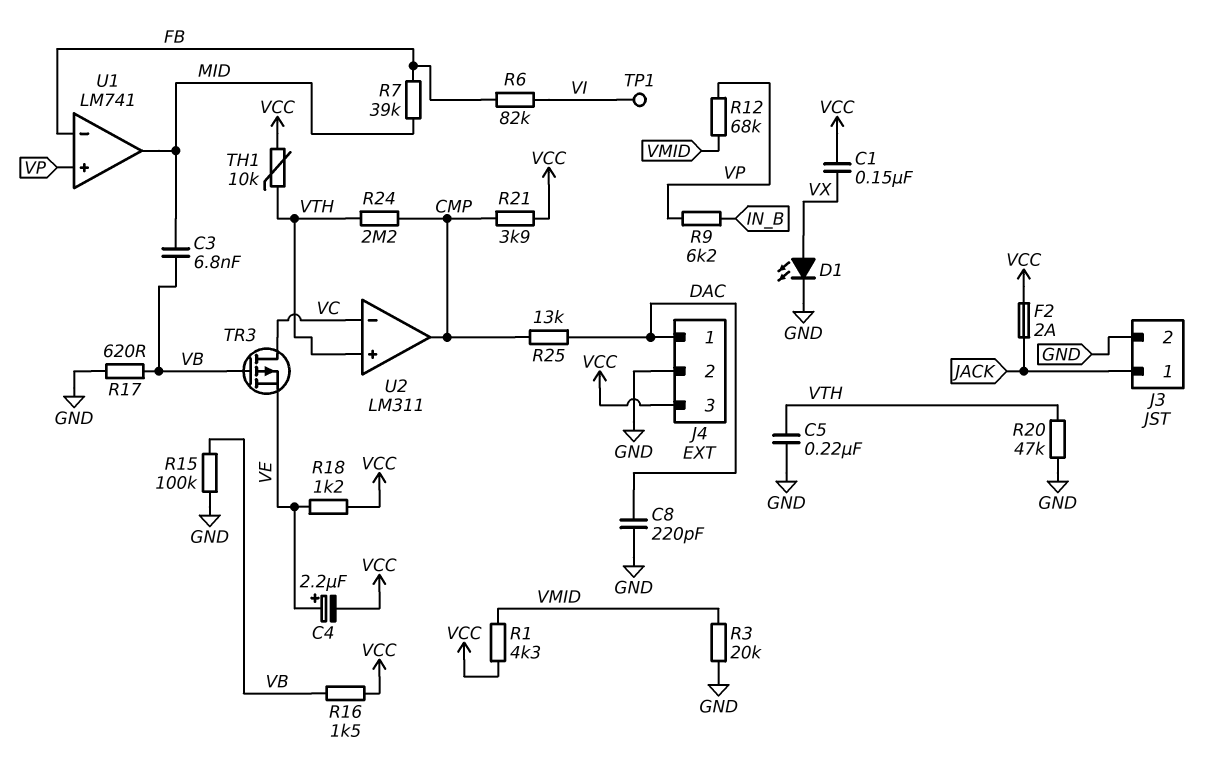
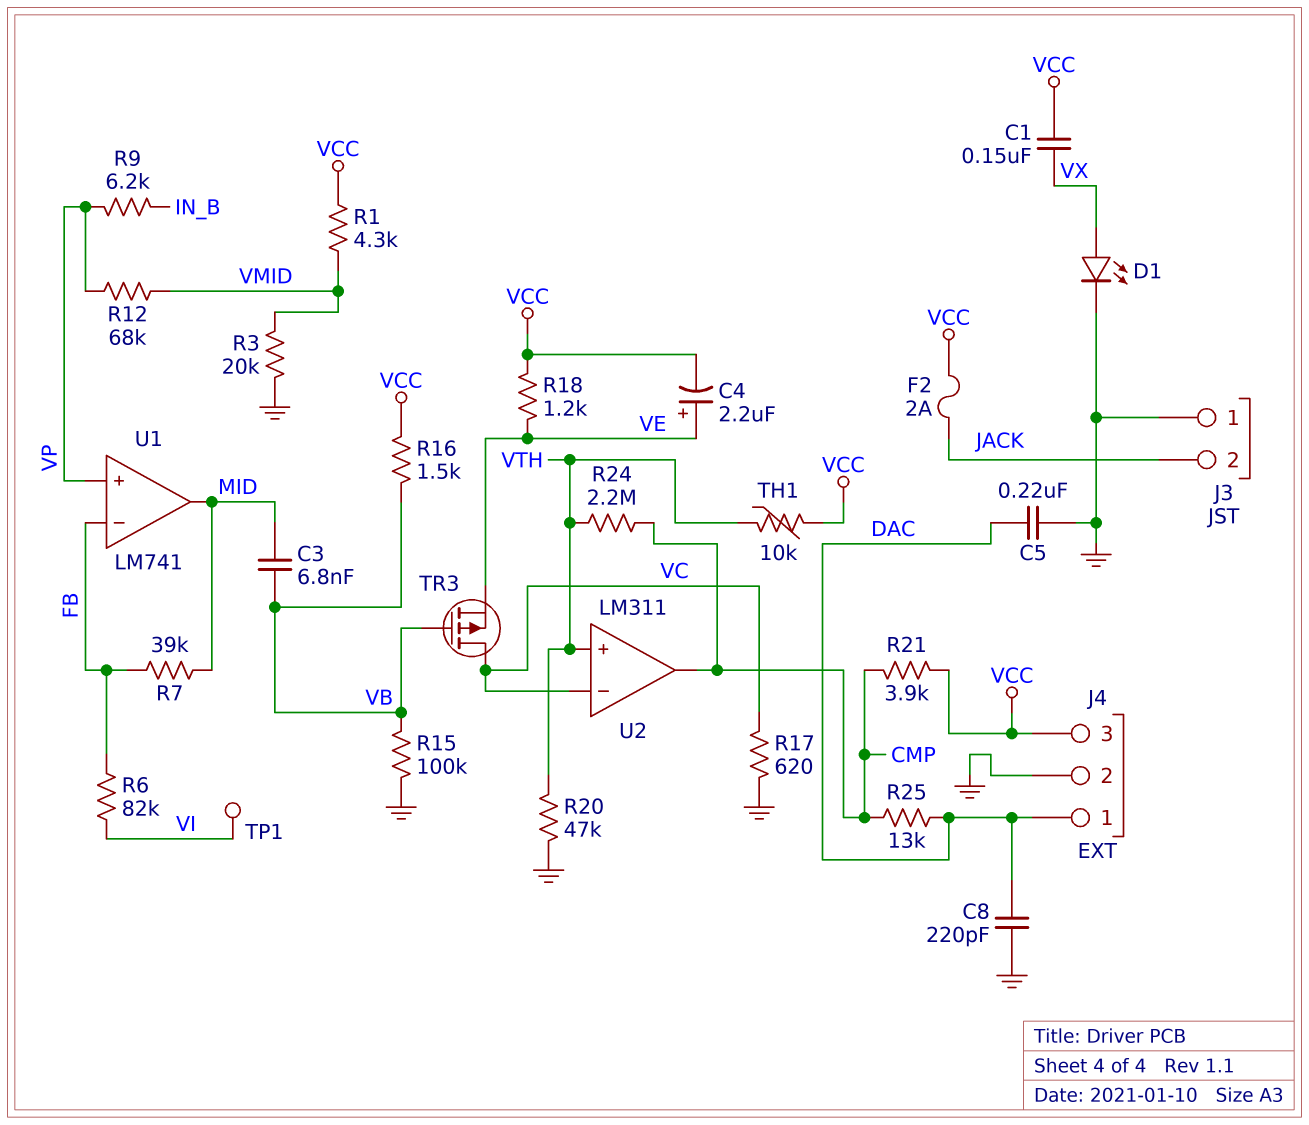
C5: 220nF (GND, VTH) -> 220nF (DAC, GND)
J3 pin 1: JACK -> GND
J3 pin 2: GND -> JACK
R17: 620 (GND, VB) -> 620 (GND, VC)

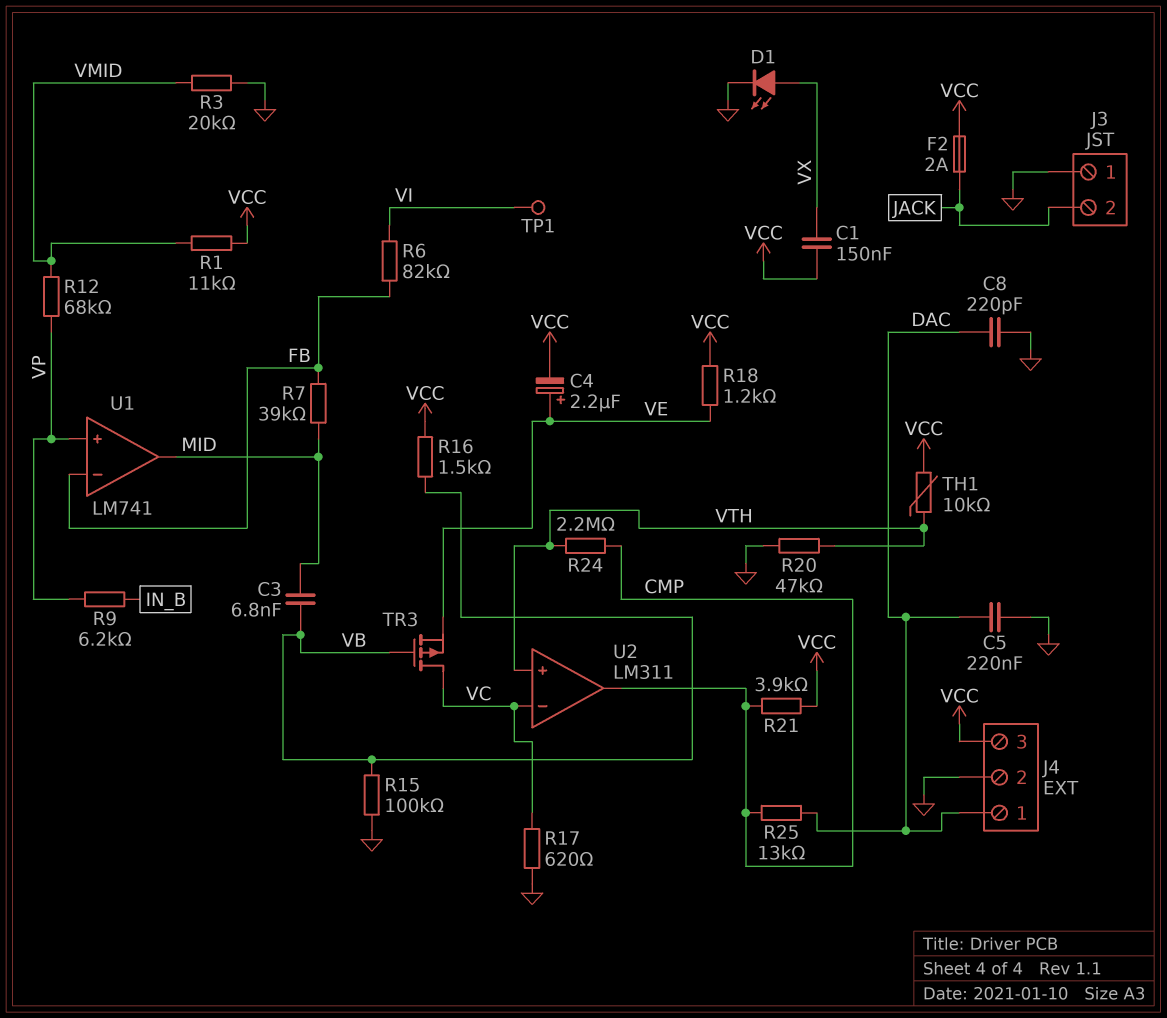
R1: 4.3k (VCC, VMID) -> 11k (VCC, VMID)

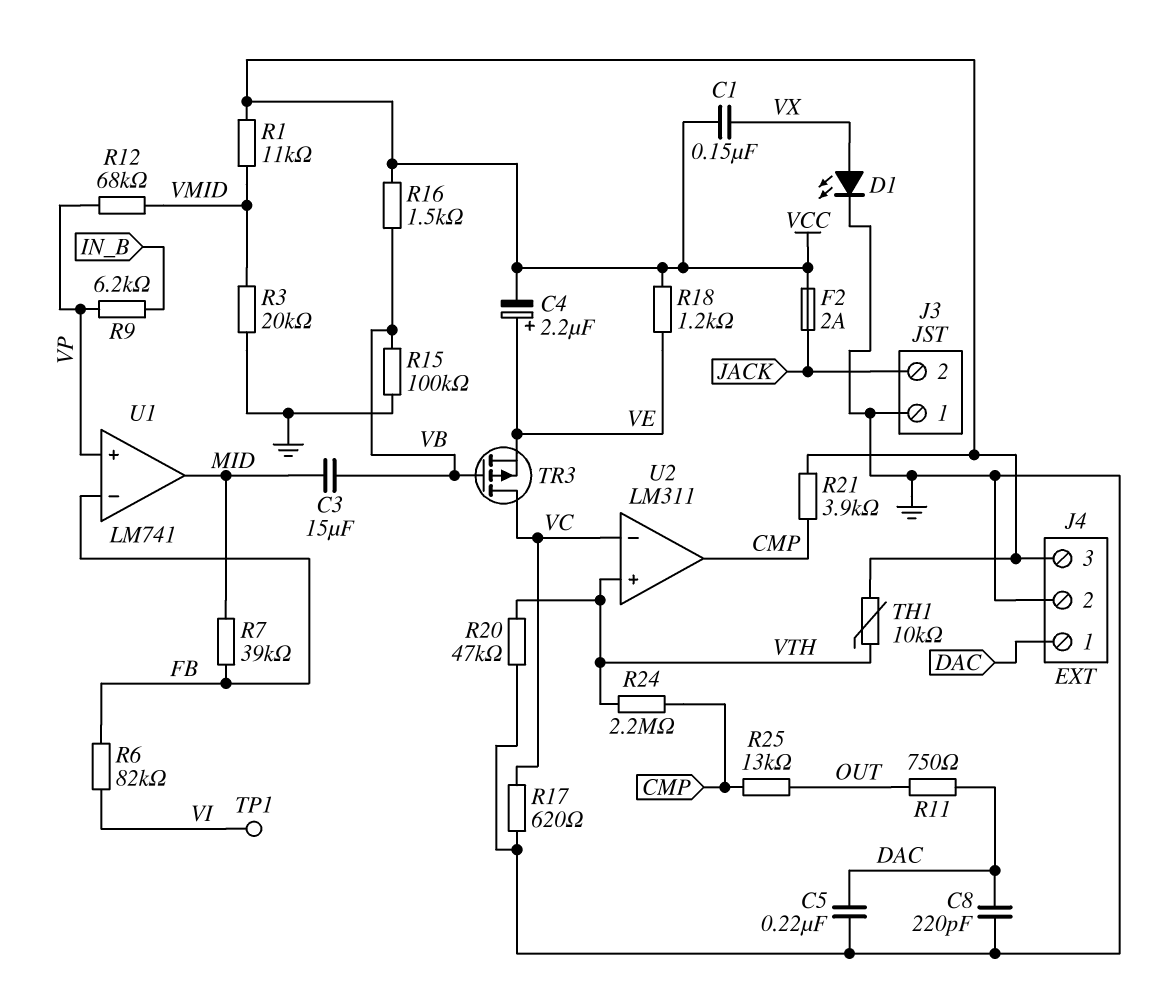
C3: 6.8nF (MID, VB) -> 15uF (MID, VB)
R11: none -> 750 (DAC, OUT)
R25: 13k (CMP, DAC) -> 13k (CMP, OUT)

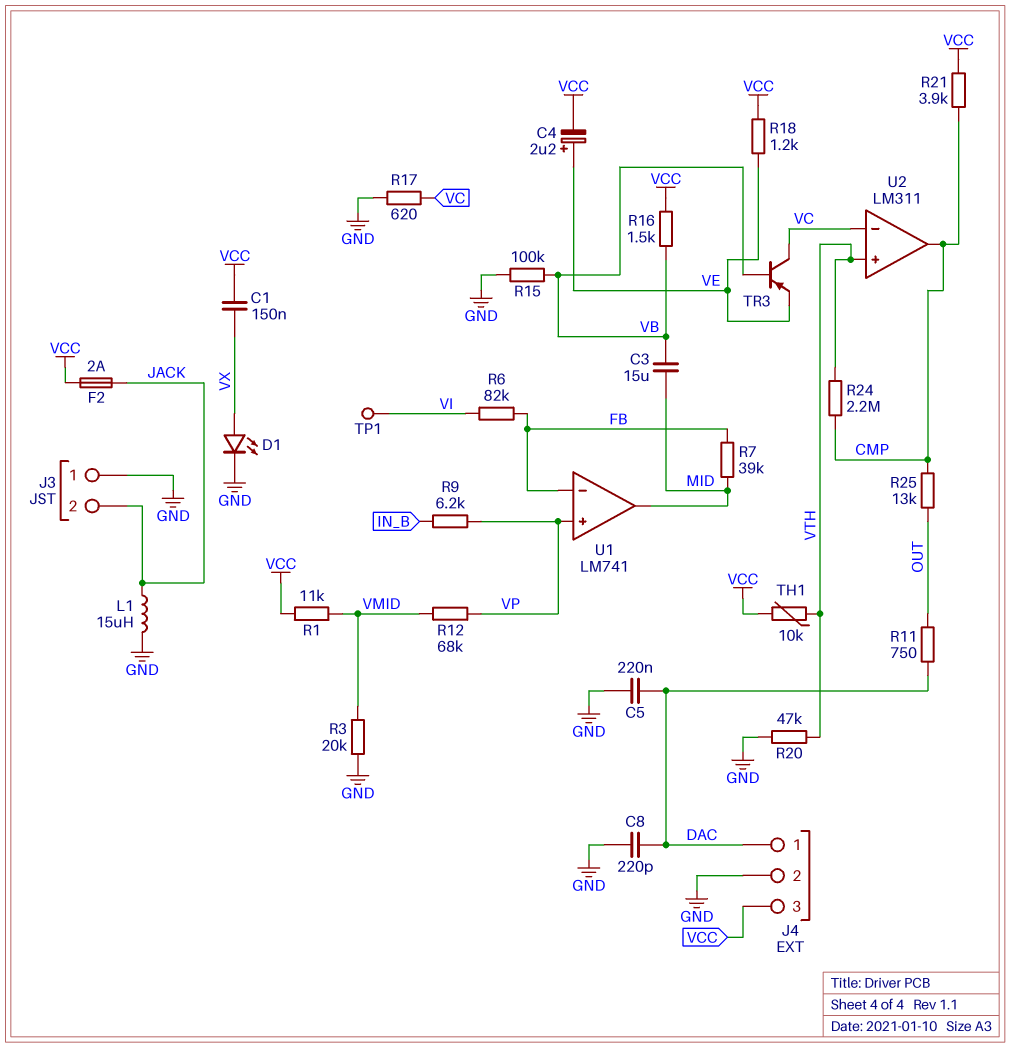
L1: none -> 15uH (GND, JACK)
TR3: PMOS (G VB, D VC, S VE) -> PNP (B VB, C VC, E VE)

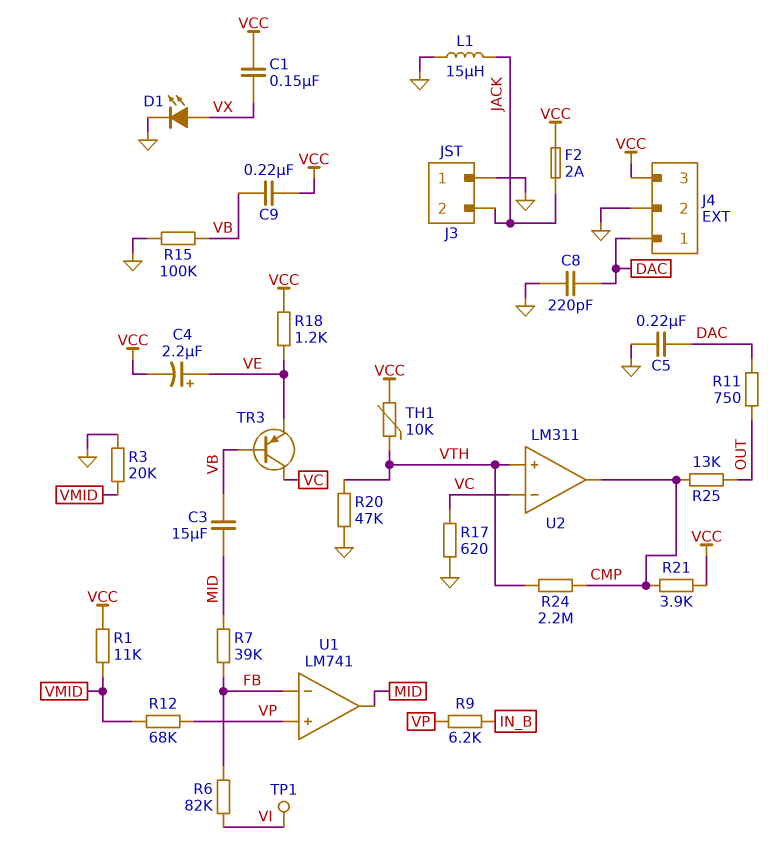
C9: none -> 220nF (VB, VCC)
R16: 1.5k (VB, VCC) -> none

